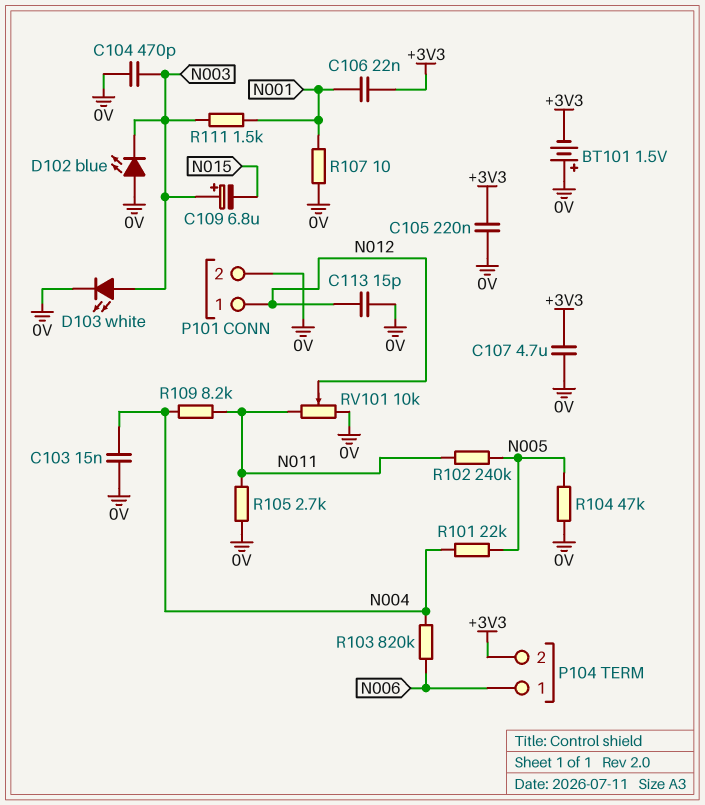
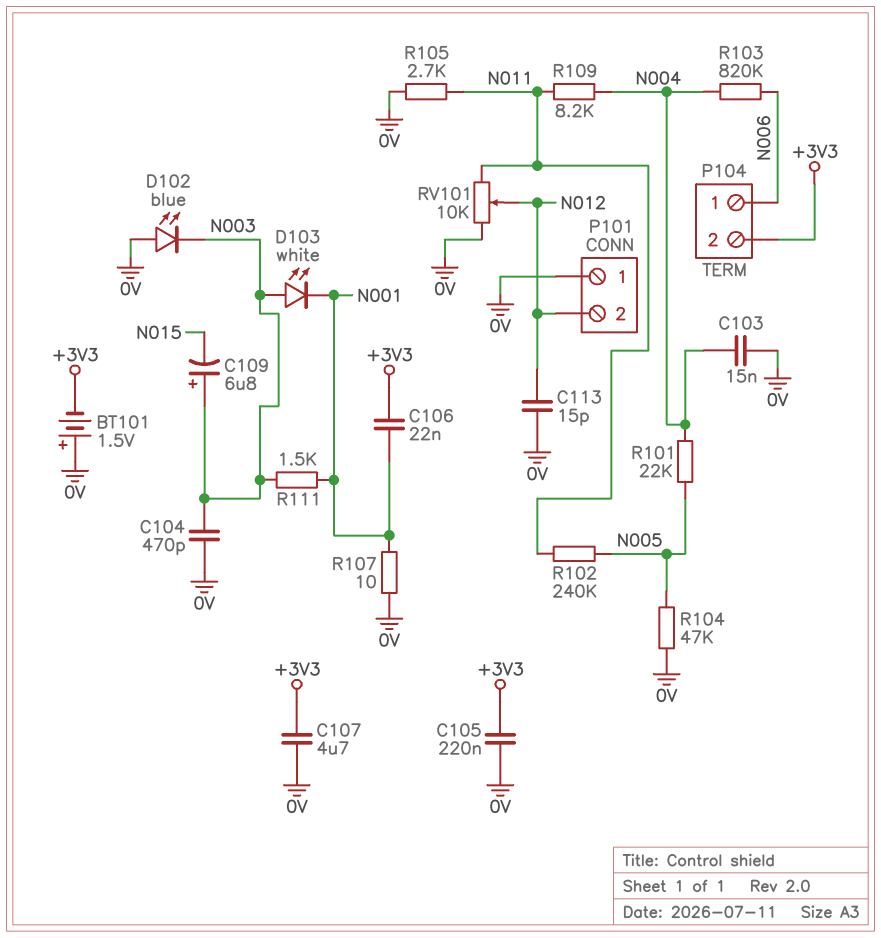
D103: LED white (A N003, K 0V) -> LED white (A N003, K N001)
P101 pin 1: N012 -> 0V
P101 pin 2: 0V -> N012

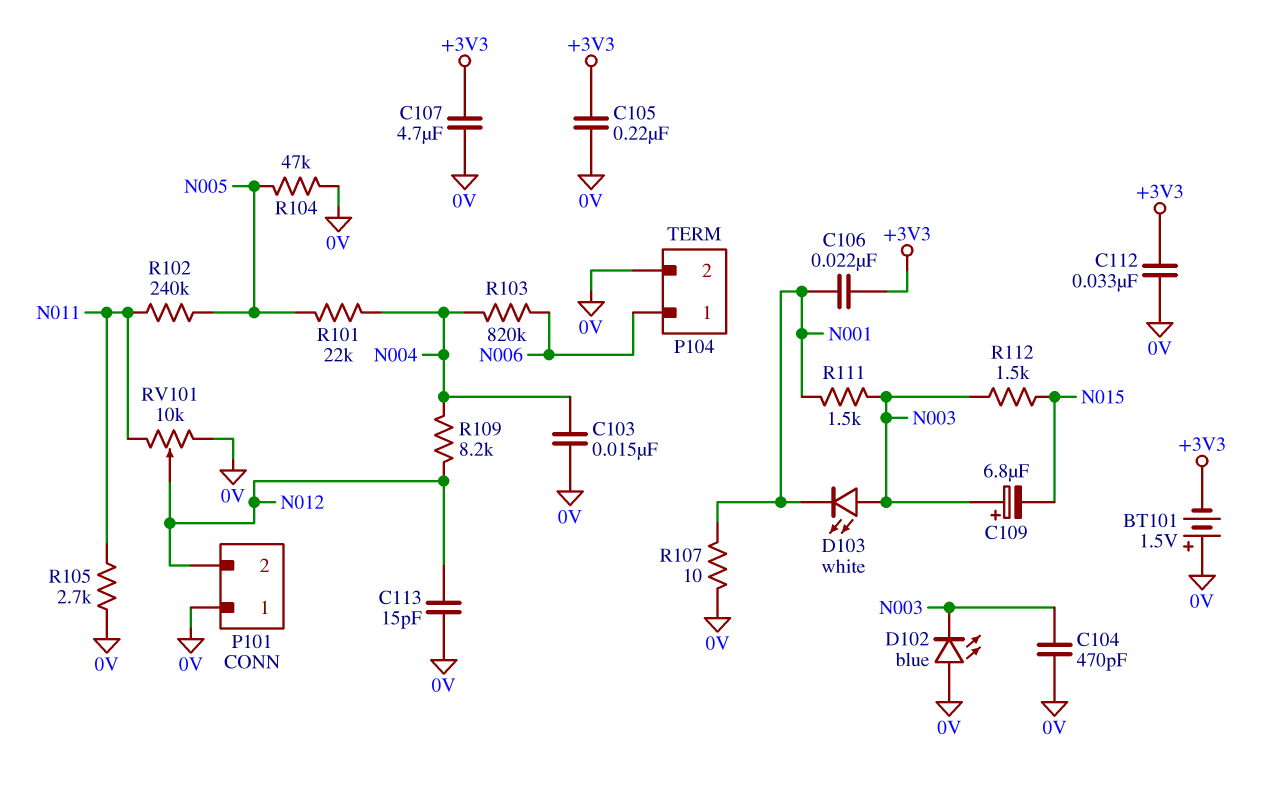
C112: none -> 33nF (+3V3, 0V)
P104 pin 2: +3V3 -> 0V
R109: 8.2k (N004, N011) -> 8.2k (N004, N012)
R112: none -> 1.5k (N003, N015)

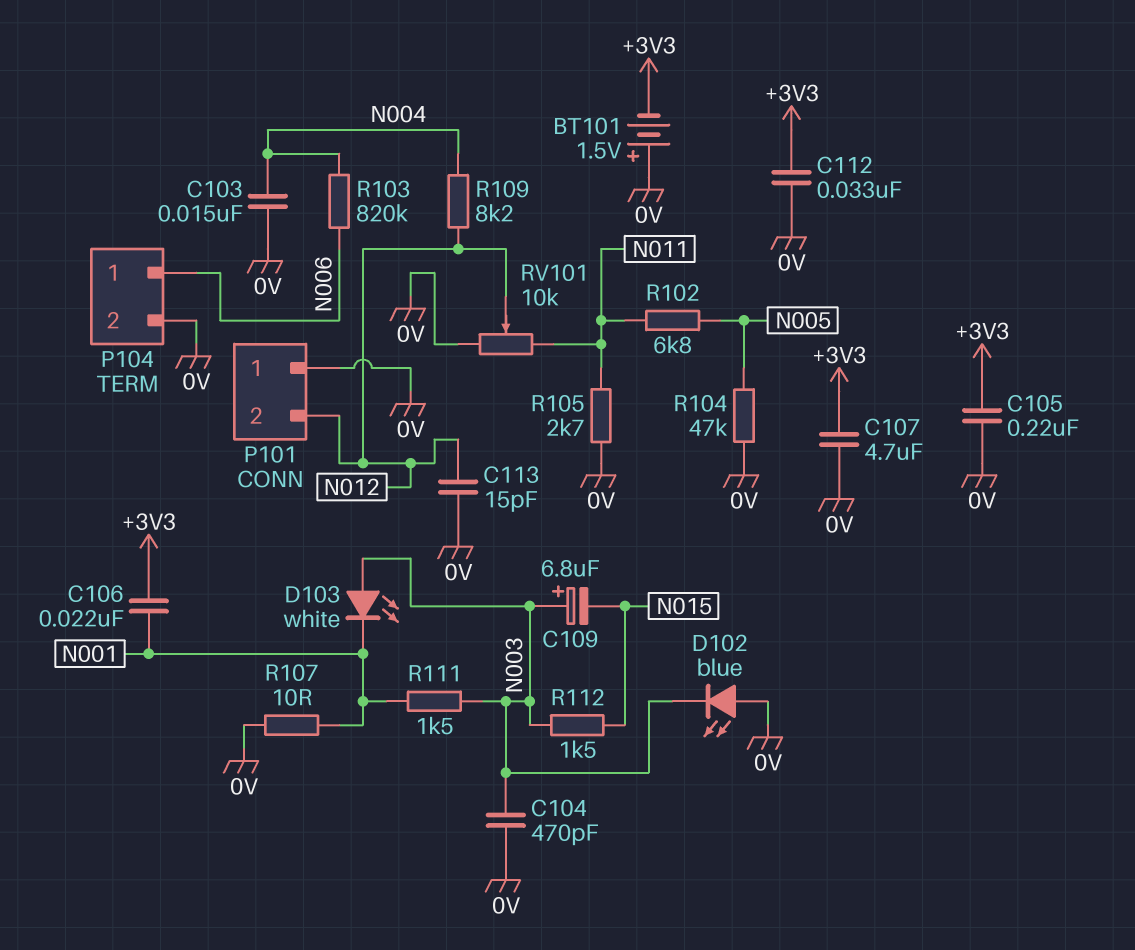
R101: 22k (N004, N005) -> none
R102: 240k (N005, N011) -> 6.8k (N005, N011)

